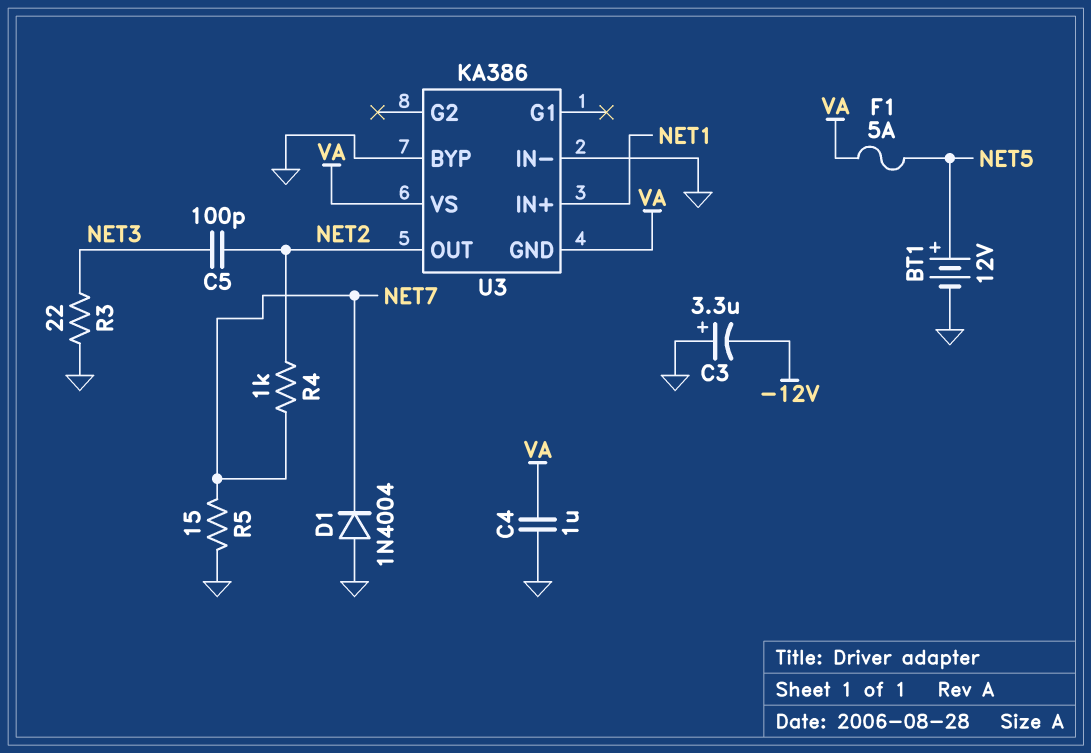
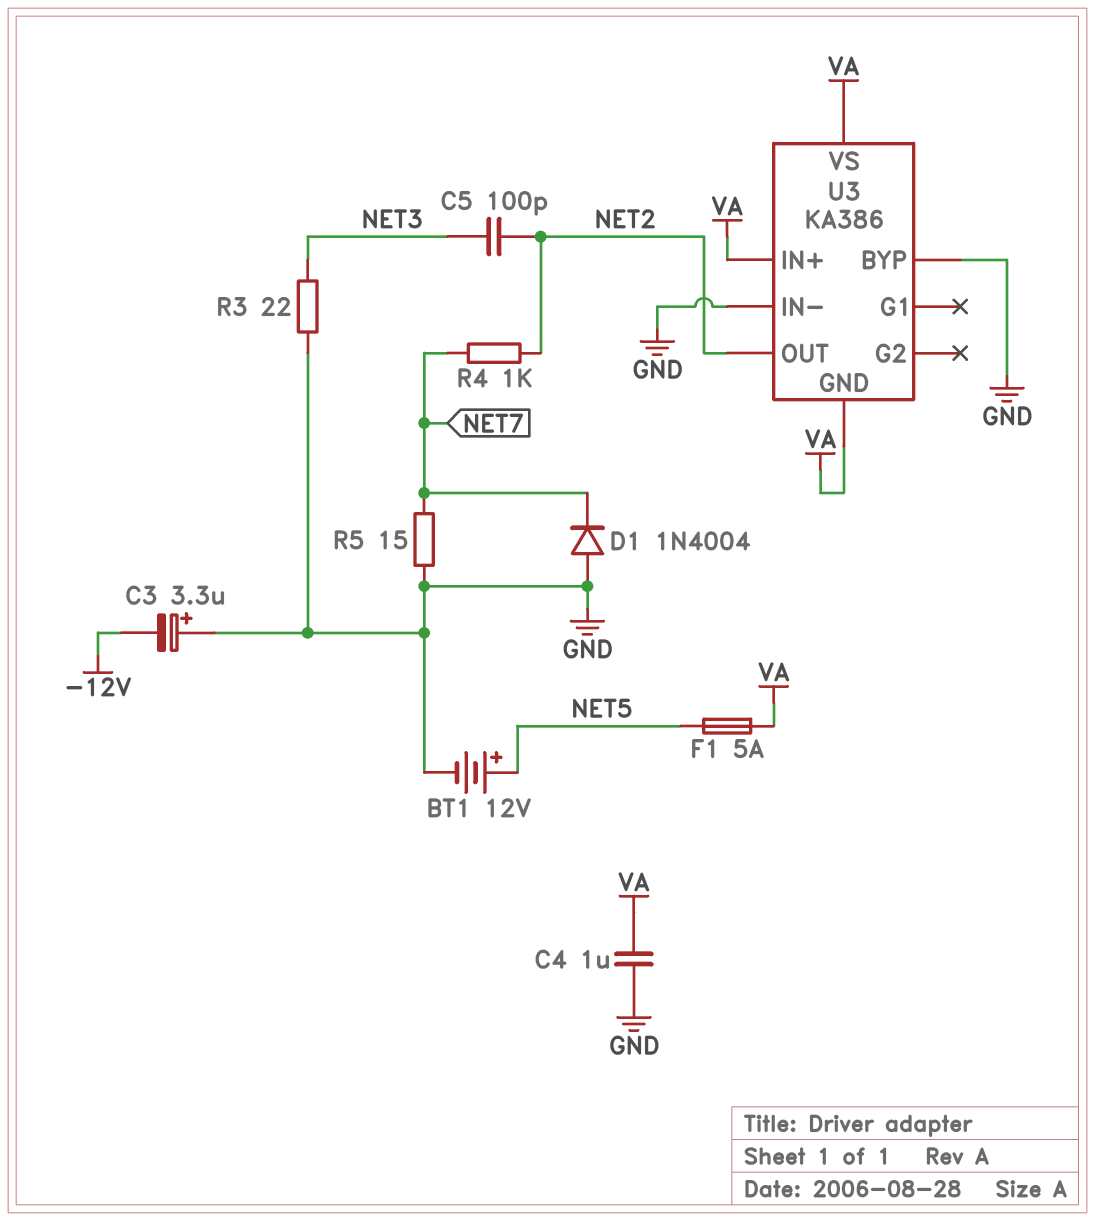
U3 pin IN+: NET1 -> VA

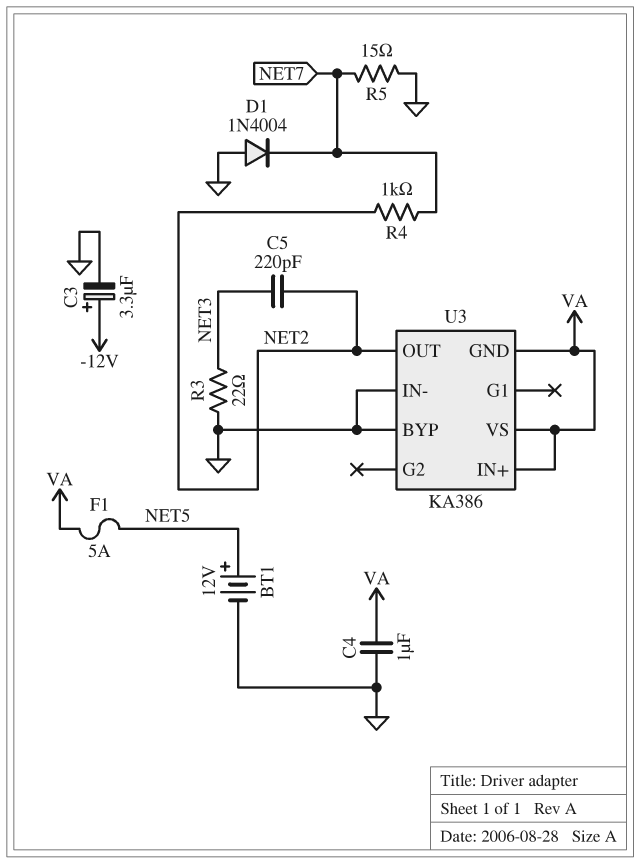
C3: 3.3uF (plus GND, minus -12V) -> 3.3uF (plus -12V, minus GND)
C5: 100pF (NET2, NET3) -> 220pF (NET2, NET3)

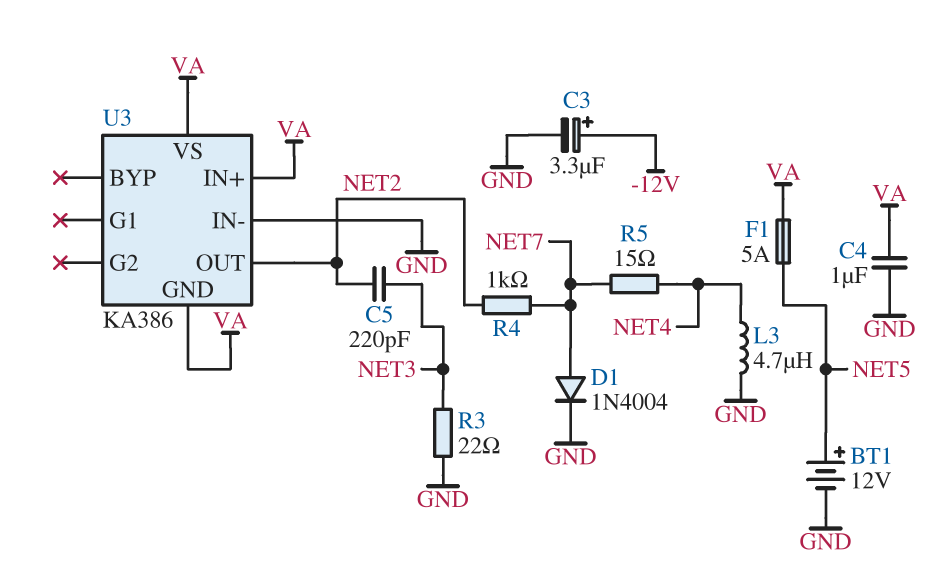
D1: diode 1N4004 (A GND, K NET7) -> diode 1N4004 (A NET7, K GND)
L3: none -> 4.7uH (GND, NET4)
R5: 15 (GND, NET7) -> 15 (NET4, NET7)
U3 pin BYP: GND -> none

